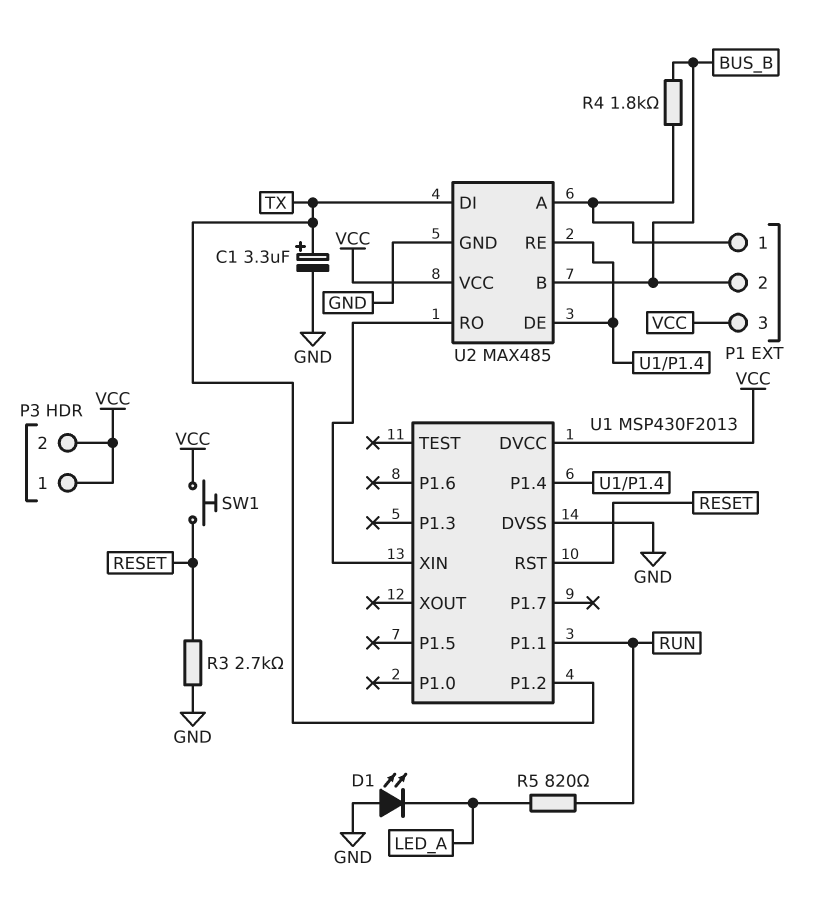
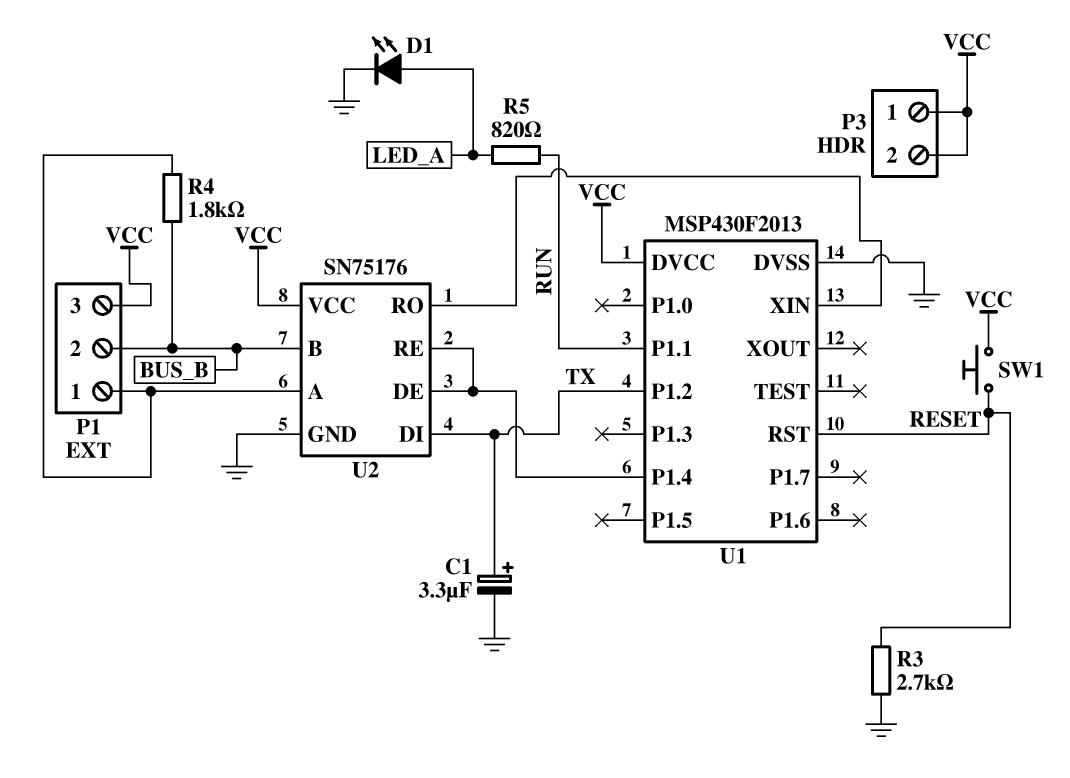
D1: LED (A GND, K LED_A) -> LED (A LED_A, K GND)
U2: MAX485 -> SN75176

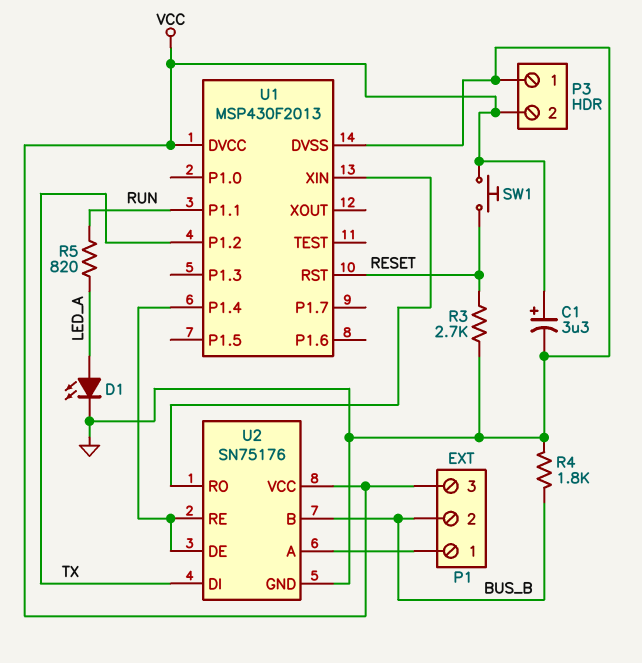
C1: 3.3uF (plus TX, minus GND) -> 3.3uF (plus VCC, minus GND)
P3 pin 1: VCC -> GND
R4: 1.8k (BUS_B, P1/1) -> 1.8k (BUS_B, GND)

